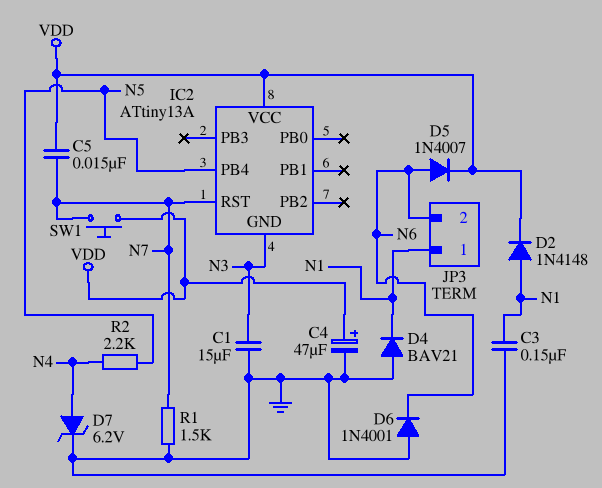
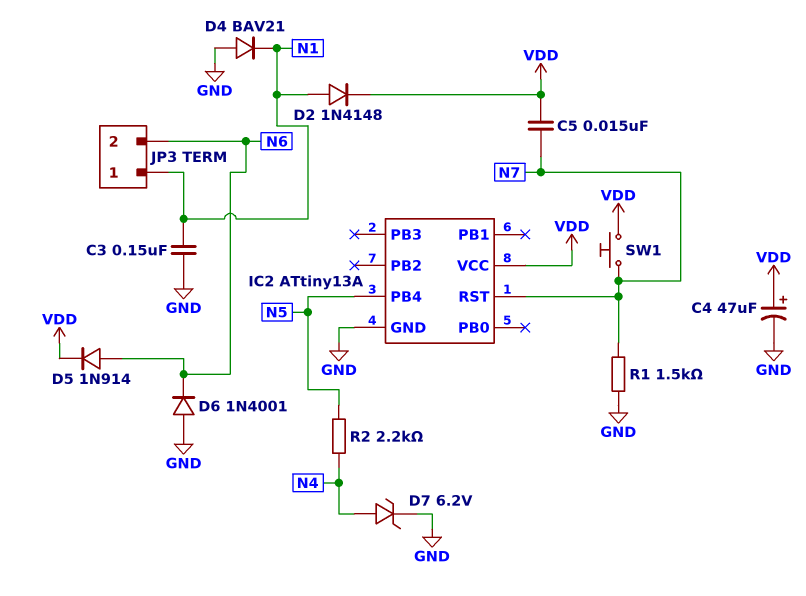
C1: 15uF (GND, N3) -> none
D5: diode 1N4007 (A N6, K VDD) -> diode 1N914 (A N6, K VDD)
IC2 pin GND: N3 -> GND

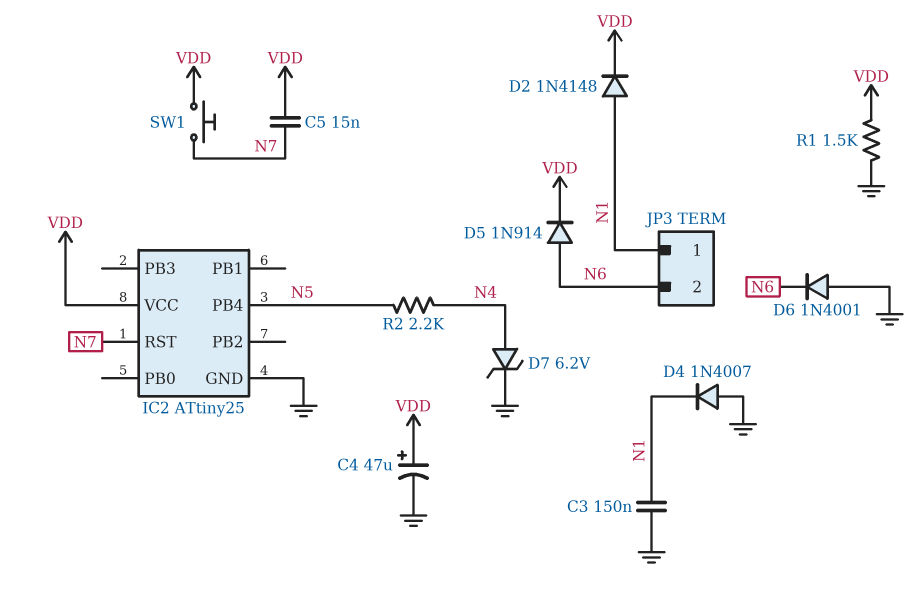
D4: diode BAV21 (A GND, K N1) -> diode 1N4007 (A GND, K N1)
IC2: ATtiny13A -> ATtiny25
R1: 1.5k (GND, N7) -> 1.5k (GND, VDD)

